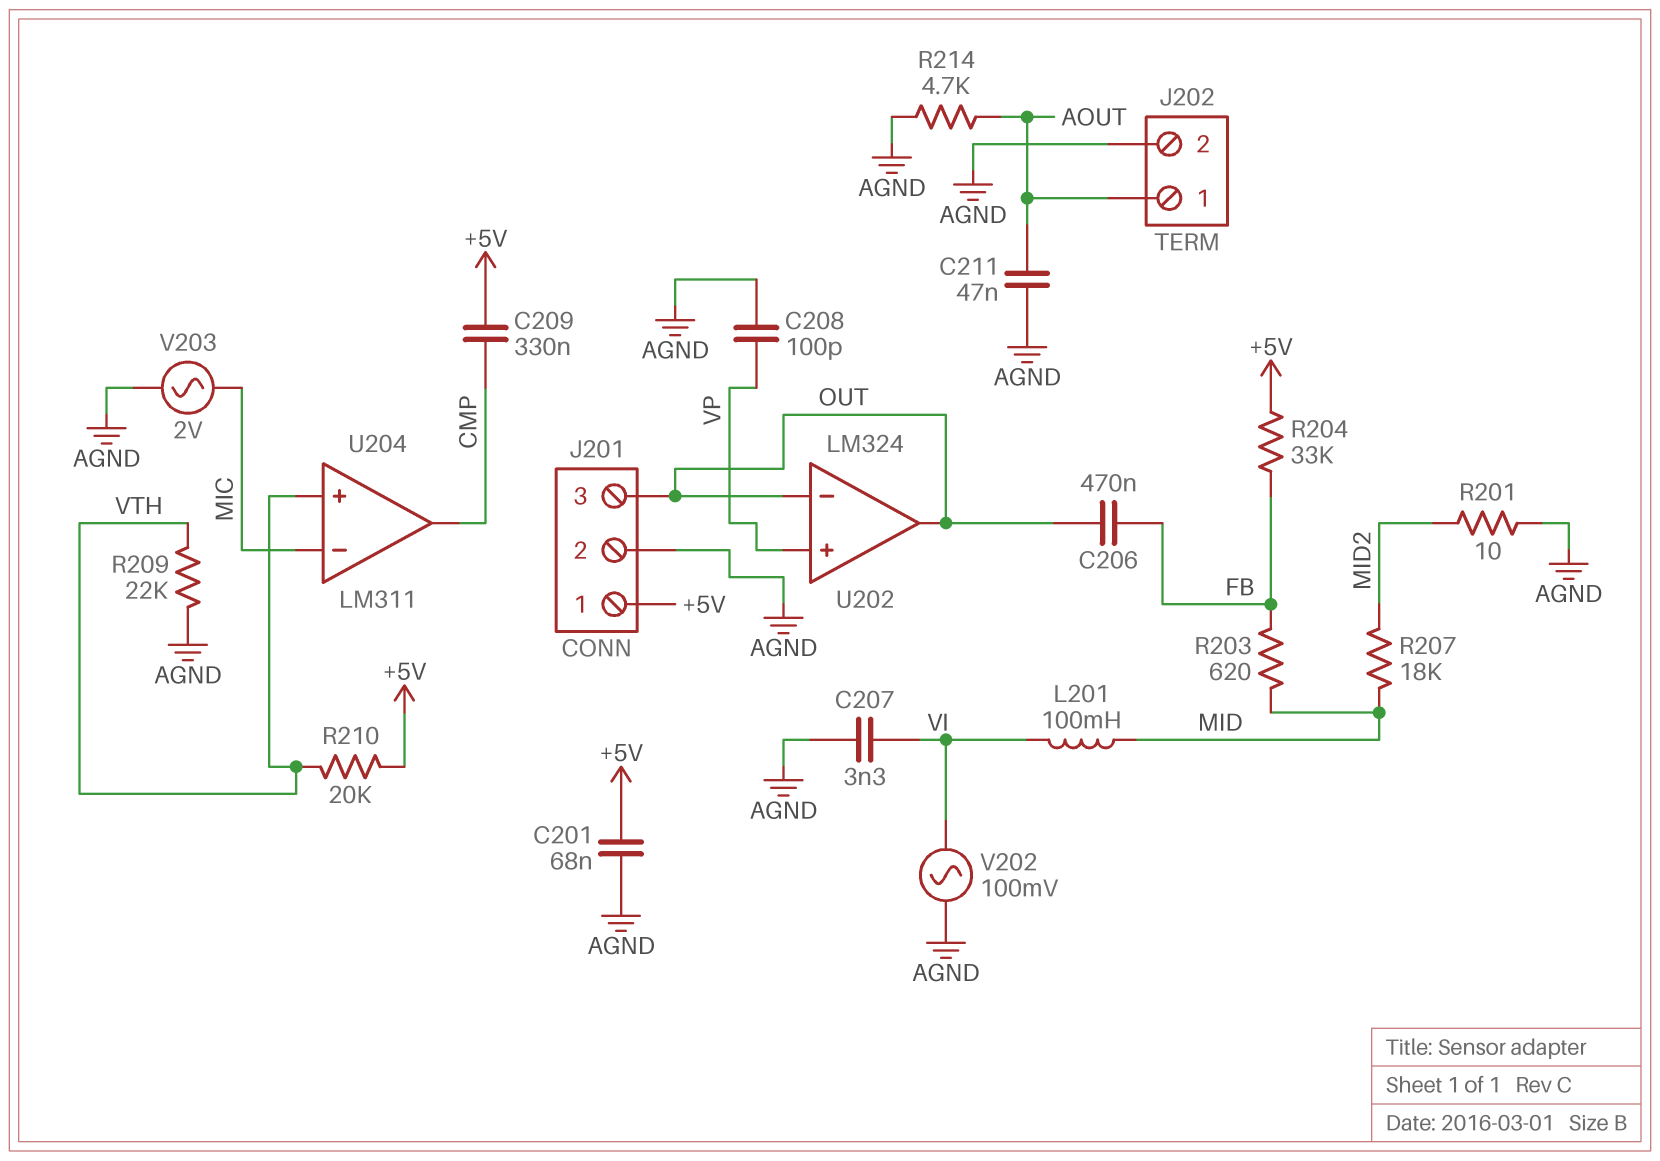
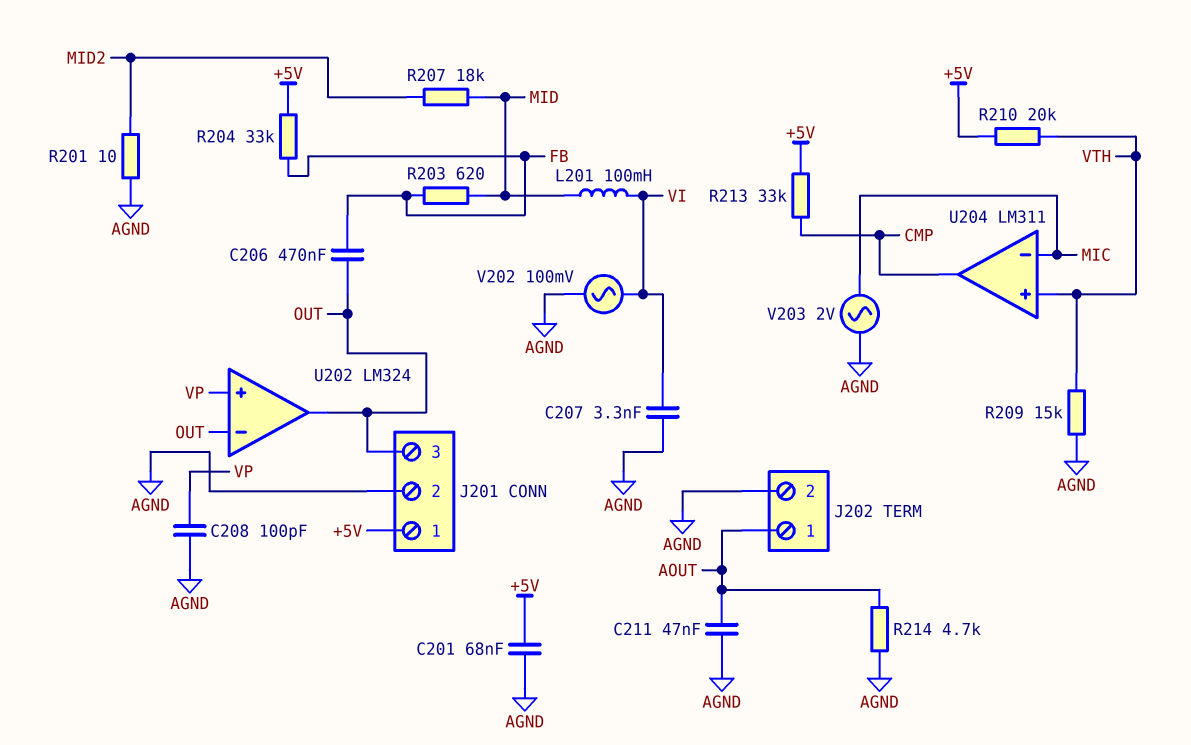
C209: 330nF (+5V, CMP) -> none
R209: 22k (AGND, VTH) -> 15k (AGND, VTH)
R213: none -> 33k (+5V, CMP)

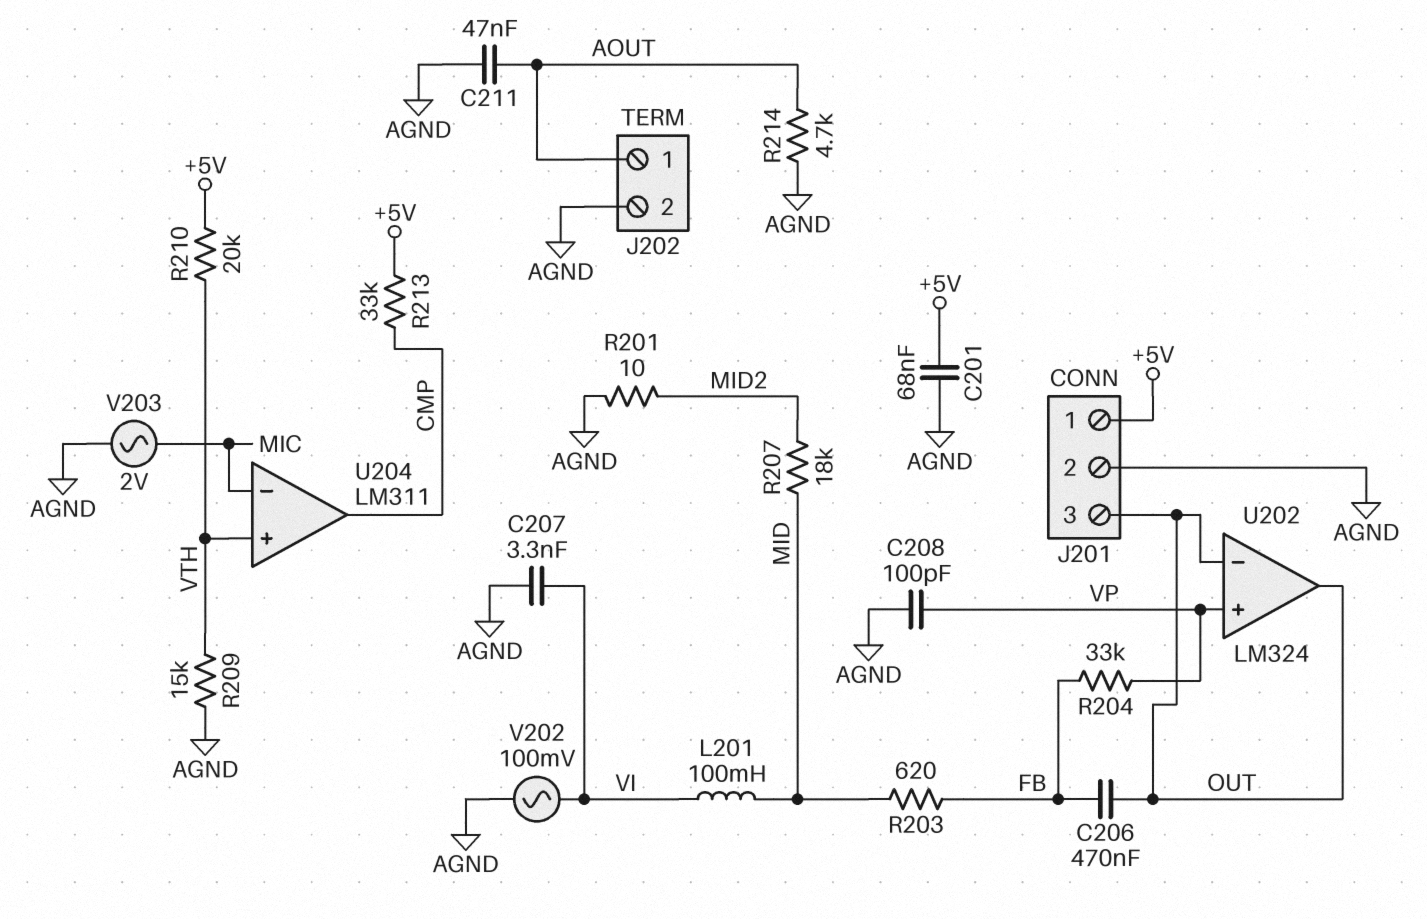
R204: 33k (+5V, FB) -> 33k (FB, VP)

